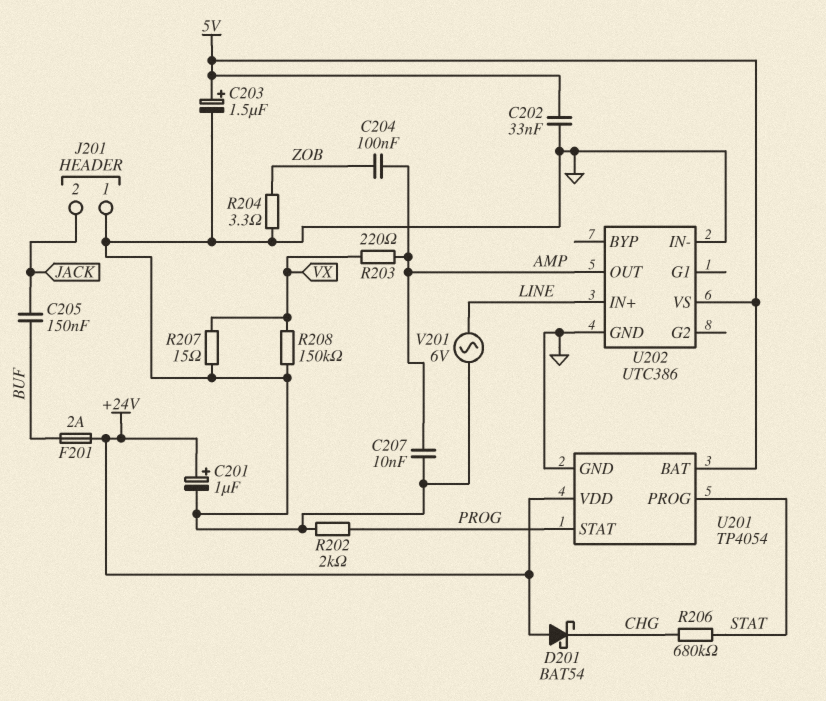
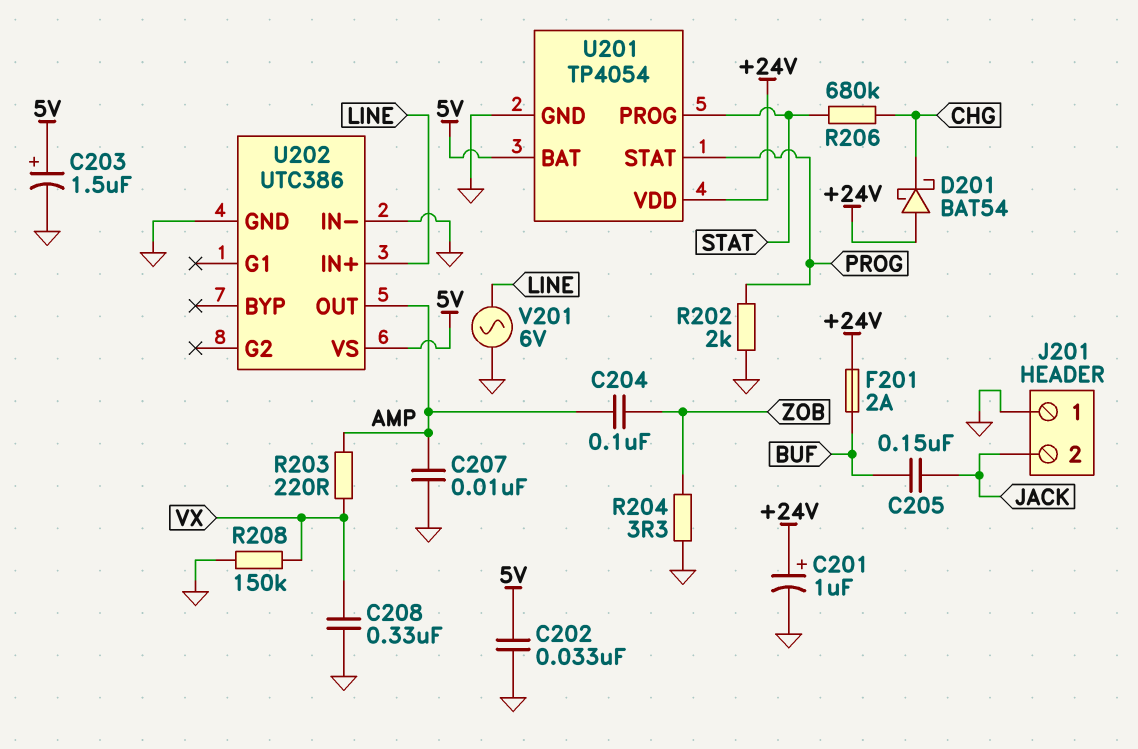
C208: none -> 330nF (GND, VX)
R207: 15 (GND, VX) -> none

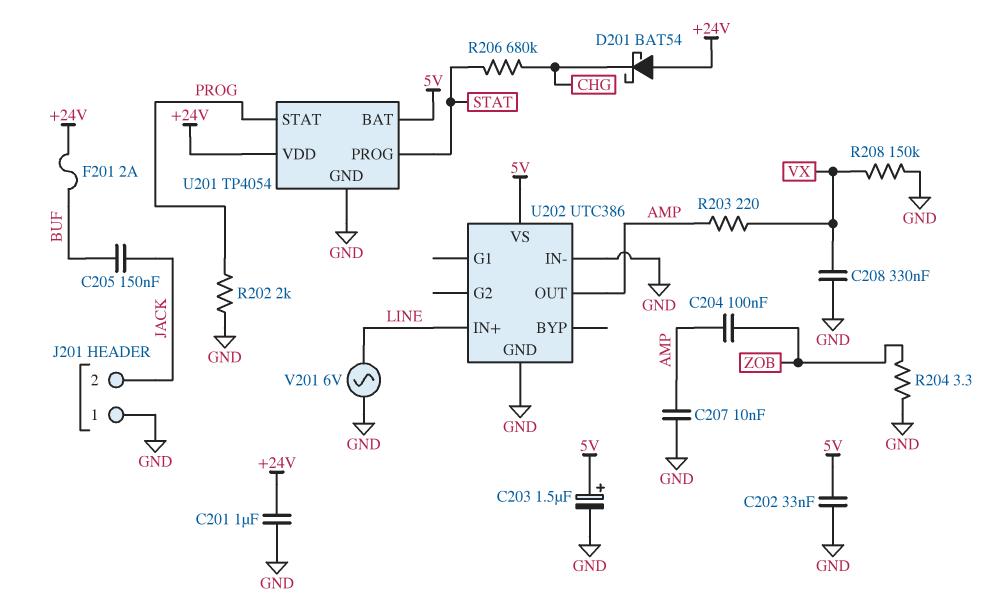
C201: 1uF (plus +24V, minus GND) -> 1uF (+24V, GND)

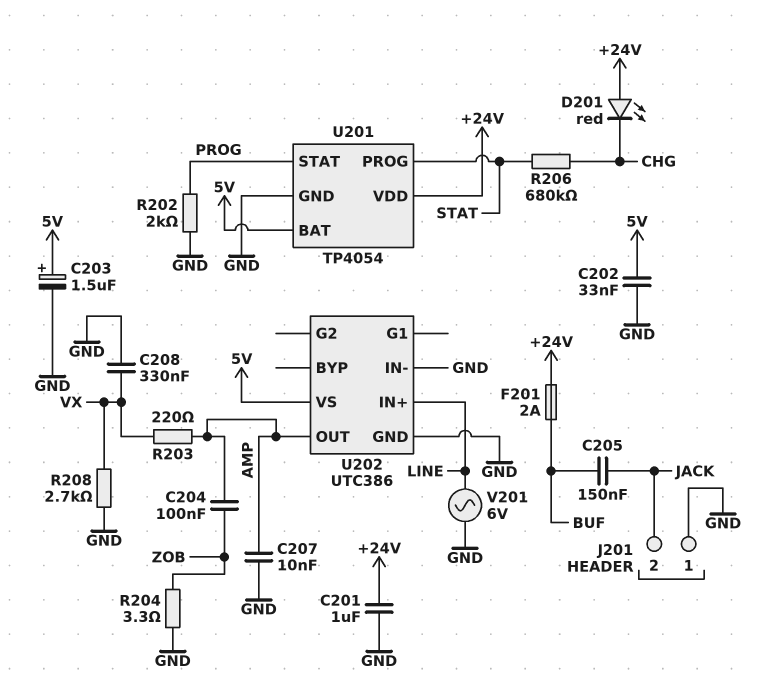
D201: schottky BAT54 (A +24V, K CHG) -> LED red (A +24V, K CHG)
R208: 150k (GND, VX) -> 2.7k (GND, VX)

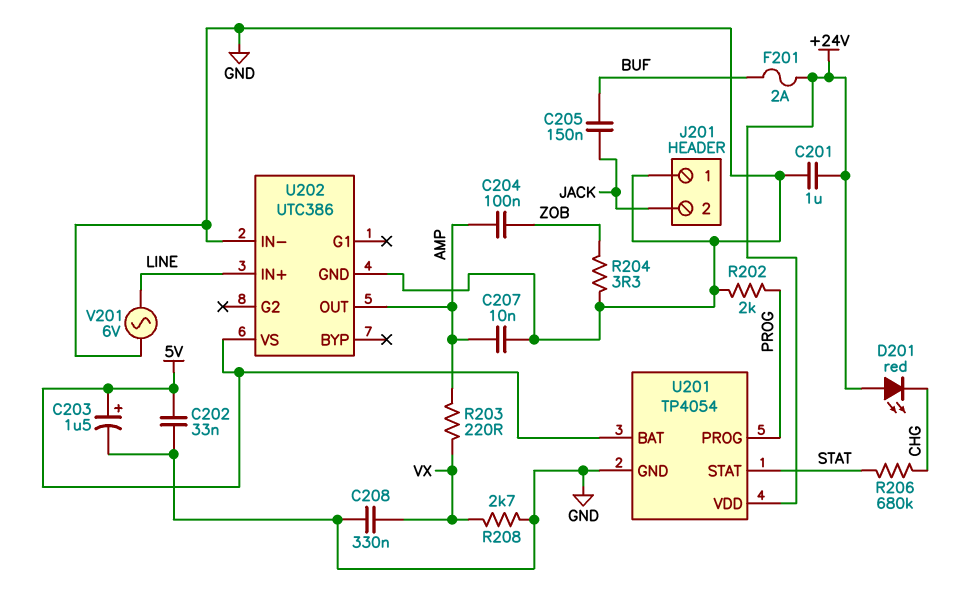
U201 pin PROG: STAT -> PROG
U201 pin STAT: PROG -> STAT

